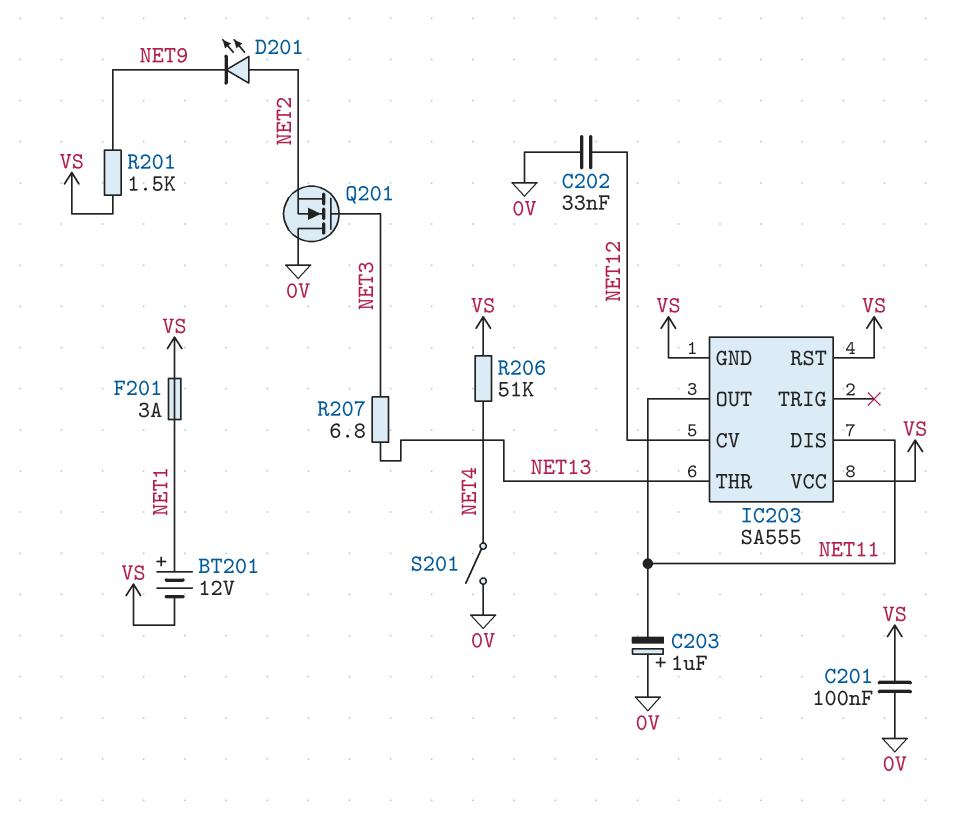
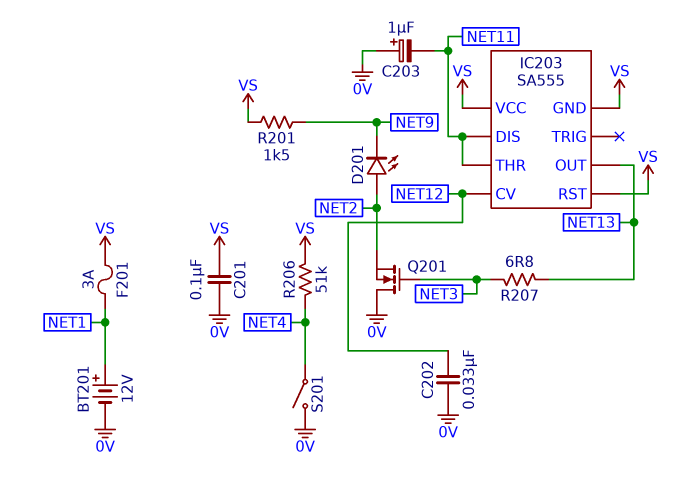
BT201: 12V (plus NET1, minus VS) -> 12V (plus NET1, minus 0V)
IC203 pin OUT: NET11 -> NET13
IC203 pin THR: NET13 -> NET11

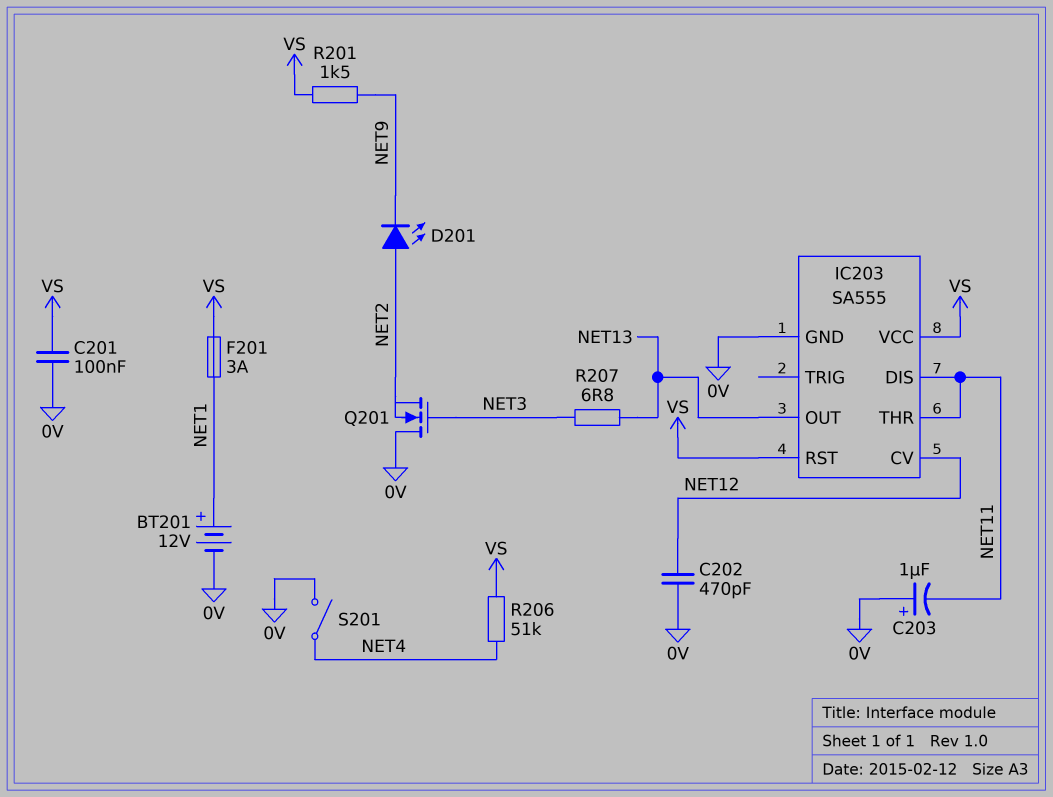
C202: 33nF (0V, NET12) -> 470pF (0V, NET12)
IC203 pin GND: VS -> 0V

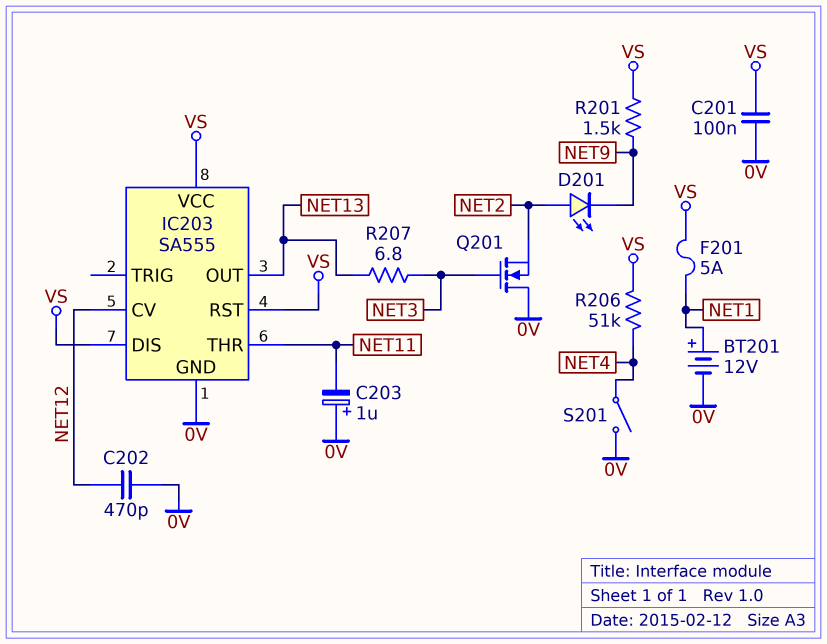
F201: 3A (NET1, VS) -> 5A (NET1, VS)
IC203 pin DIS: NET11 -> VS

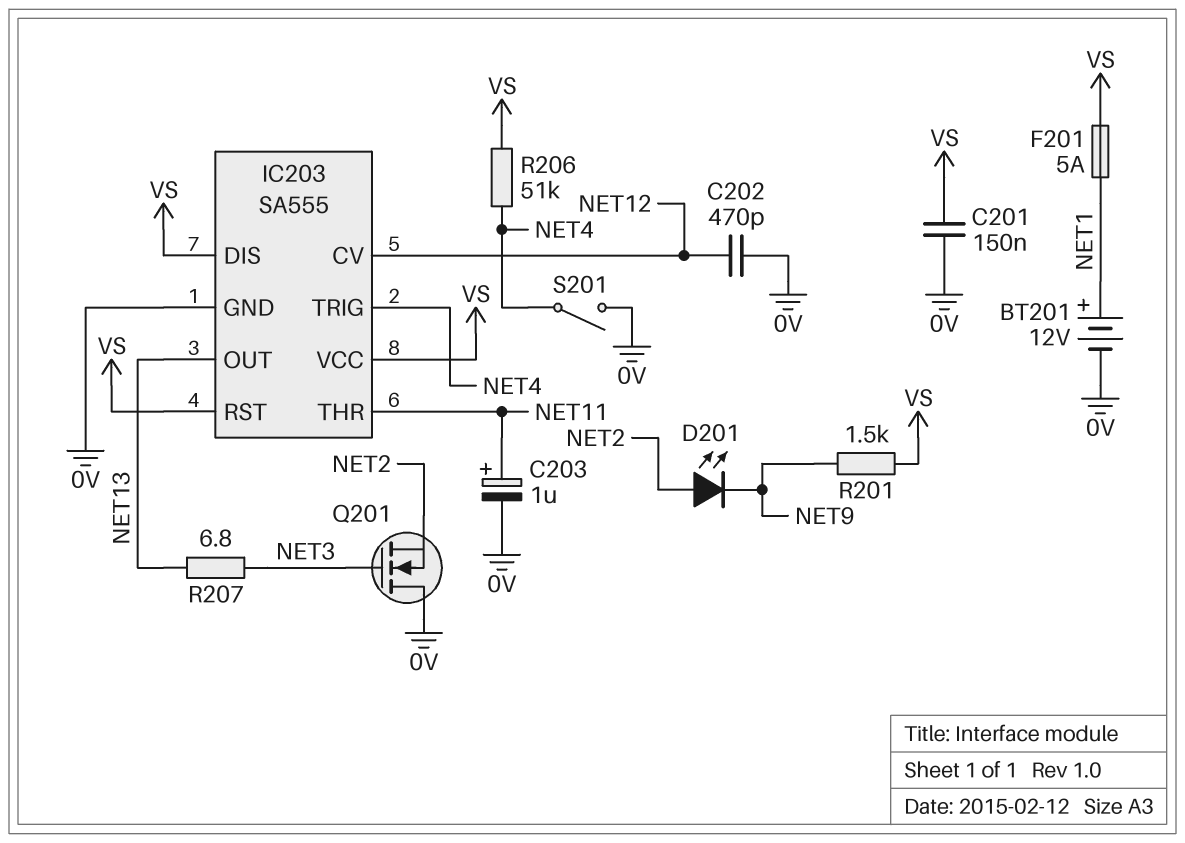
C201: 100nF (0V, VS) -> 150nF (0V, VS)
C203: 1uF (plus 0V, minus NET11) -> 1uF (plus NET11, minus 0V)
IC203 pin TRIG: none -> NET4

